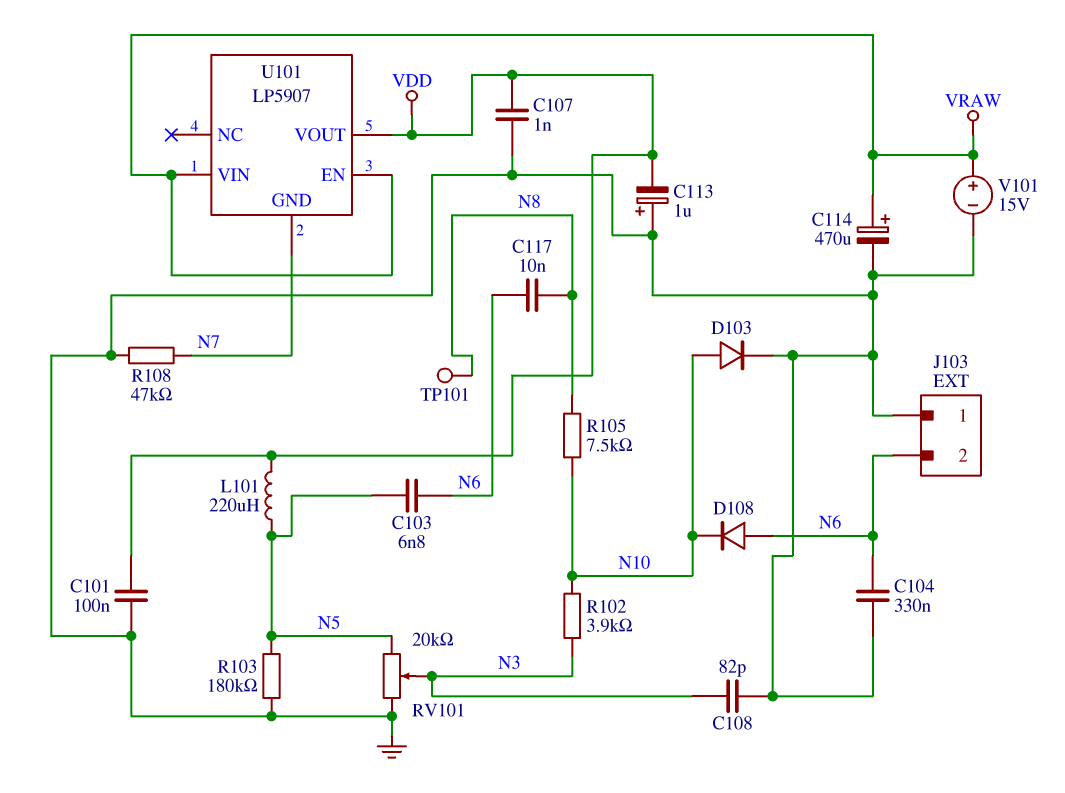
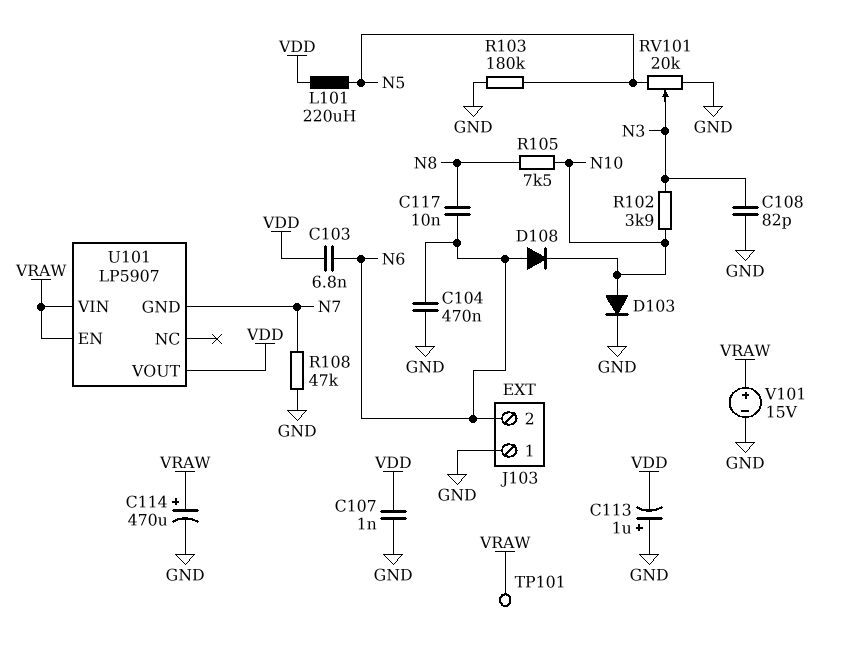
C101: 100nF (GND, VDD) -> none
C103: 6.8nF (N5, N6) -> 6.8nF (N6, VDD)
C104: 330nF (GND, N6) -> 470nF (GND, N6)
TP101: test point (N8) -> test point (VRAW)

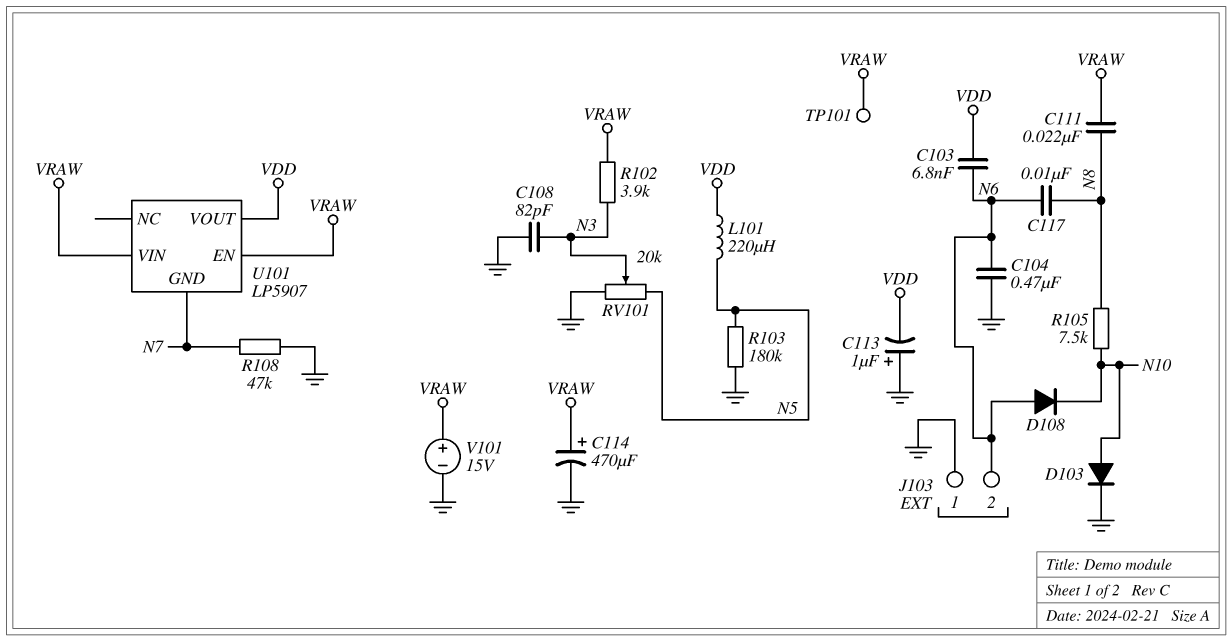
C107: 1nF (GND, VDD) -> none
C111: none -> 22nF (N8, VRAW)
R102: 3.9k (N3, N10) -> 3.9k (N3, VRAW)

